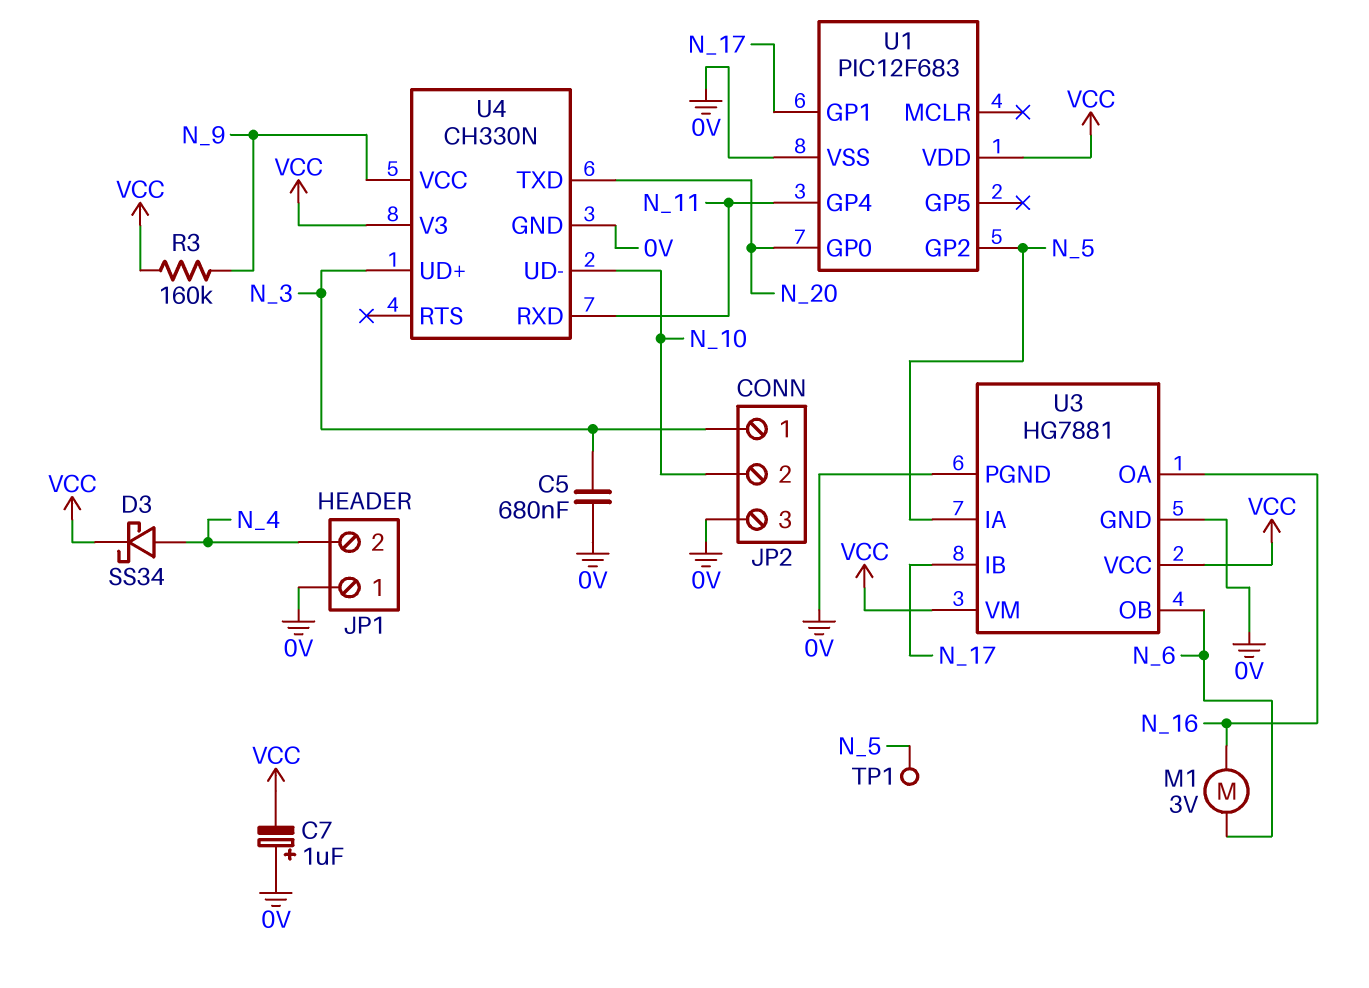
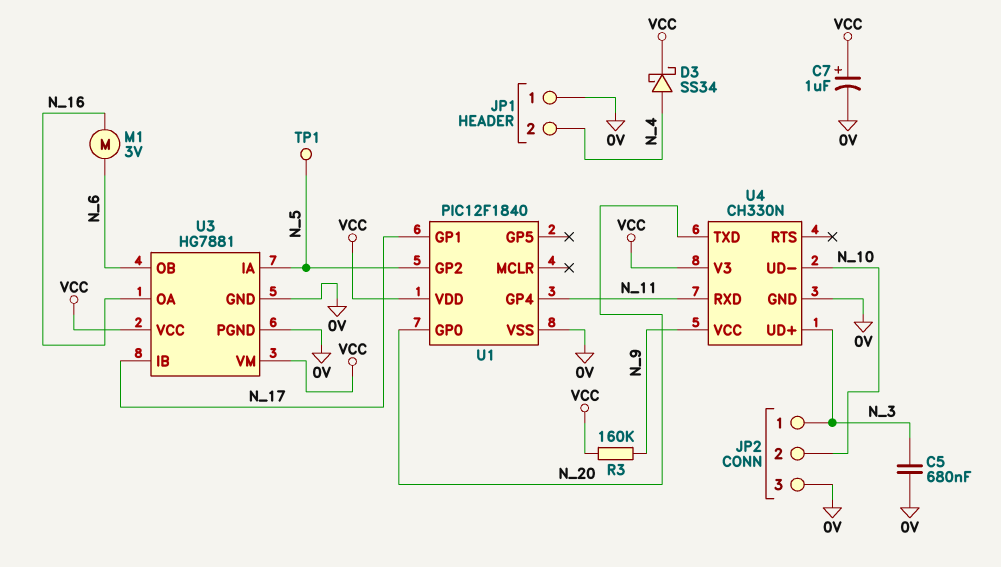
C7: 1uF (plus 0V, minus VCC) -> 1uF (plus VCC, minus 0V)
U1: PIC12F683 -> PIC12F1840

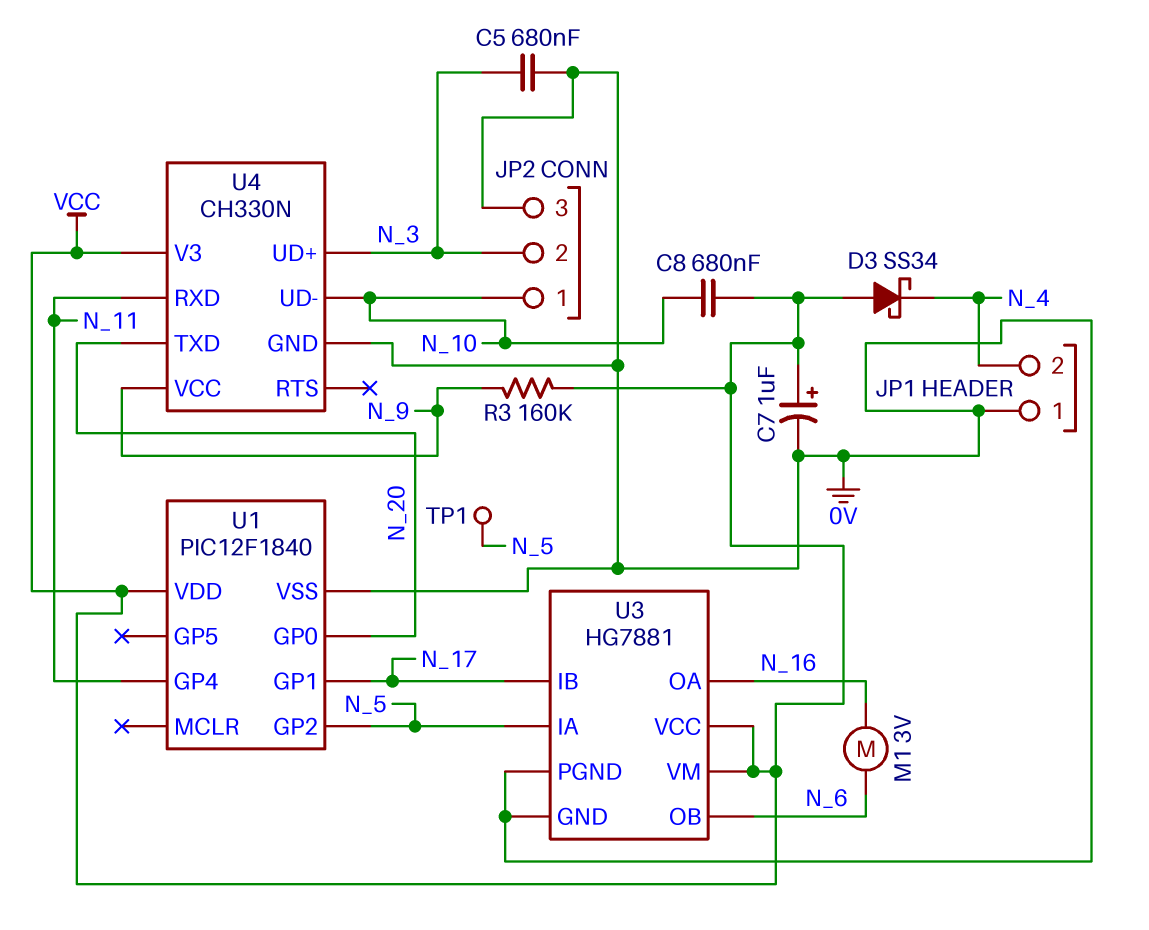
C8: none -> 680nF (N_10, VCC)
D3: schottky SS34 (A N_4, K VCC) -> schottky SS34 (A VCC, K N_4)
JP2 pin 1: N_3 -> N_10
JP2 pin 2: N_10 -> N_3

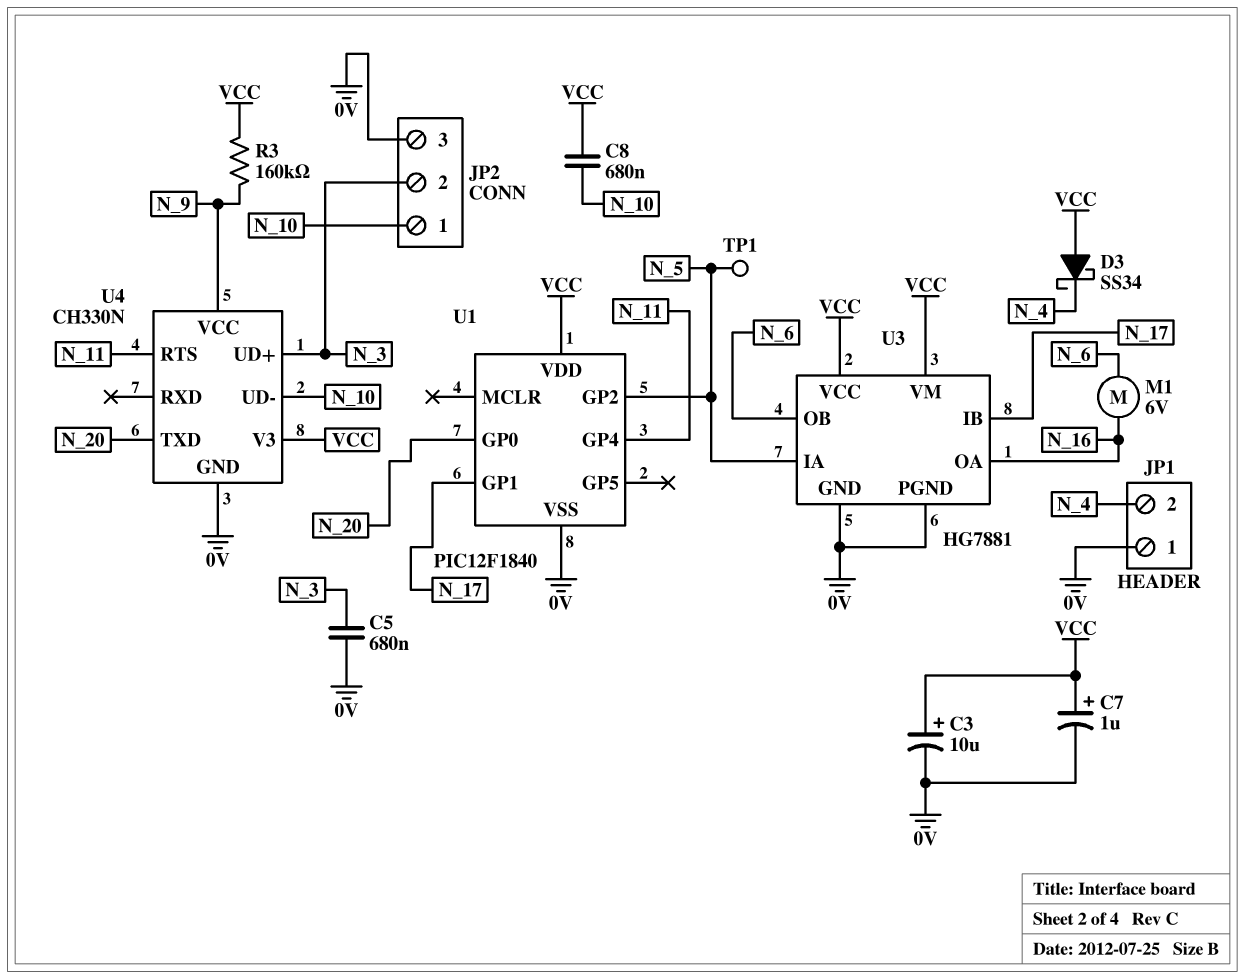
C3: none -> 10uF (plus VCC, minus 0V)
M1: motor 3V (N_6, N_16) -> motor 6V (N_6, N_16)
U4 pin RTS: none -> N_11
U4 pin RXD: N_11 -> none

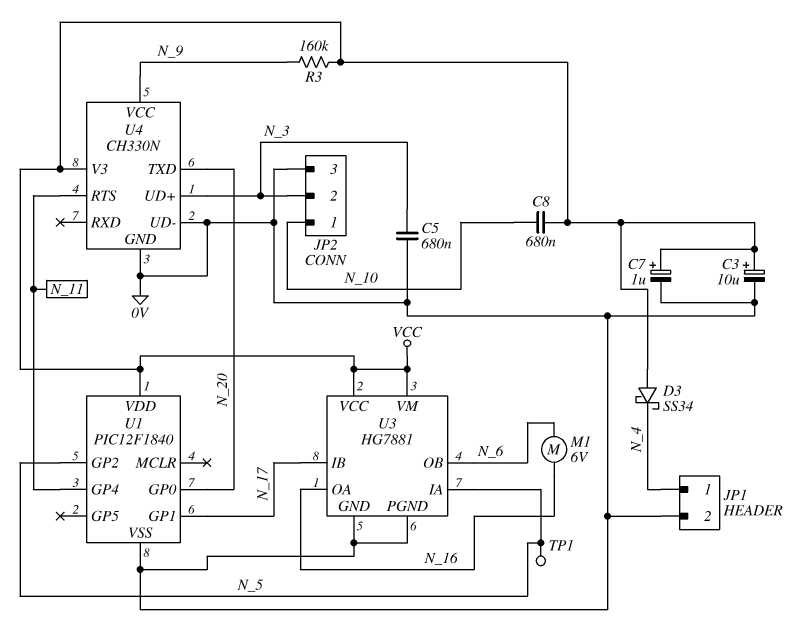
JP1 pin 1: 0V -> N_4
JP1 pin 2: N_4 -> 0V
U4 pin UD-: N_10 -> 0V

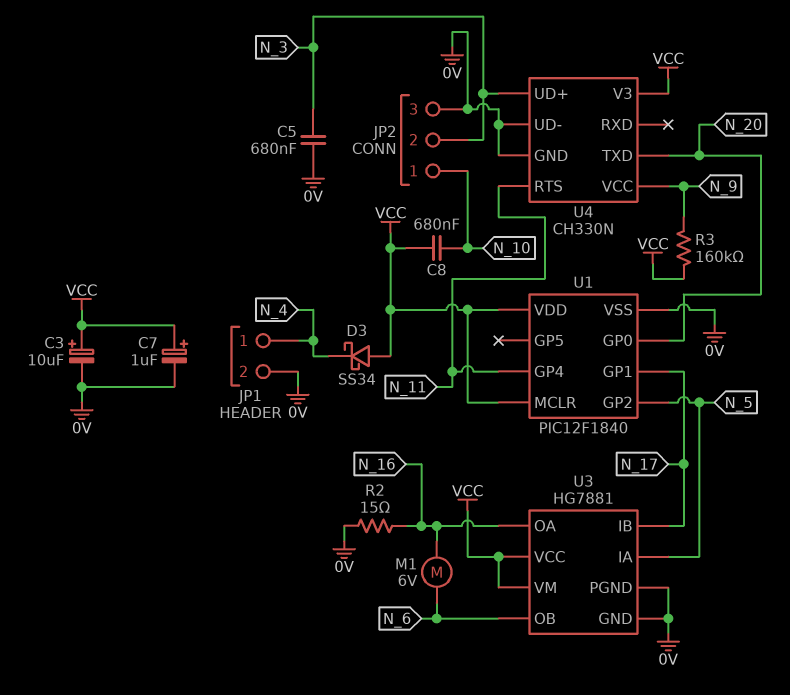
R2: none -> 15 (0V, N_16)
TP1: test point (N_5) -> none
U1 pin MCLR: none -> VCC

